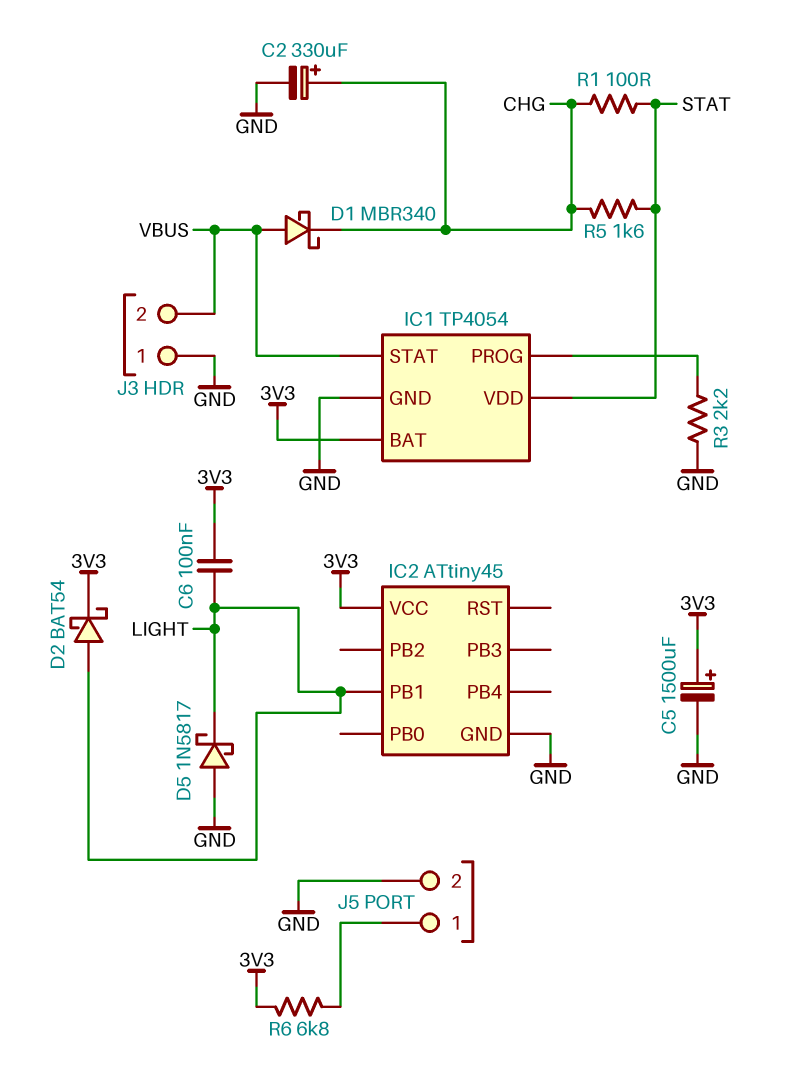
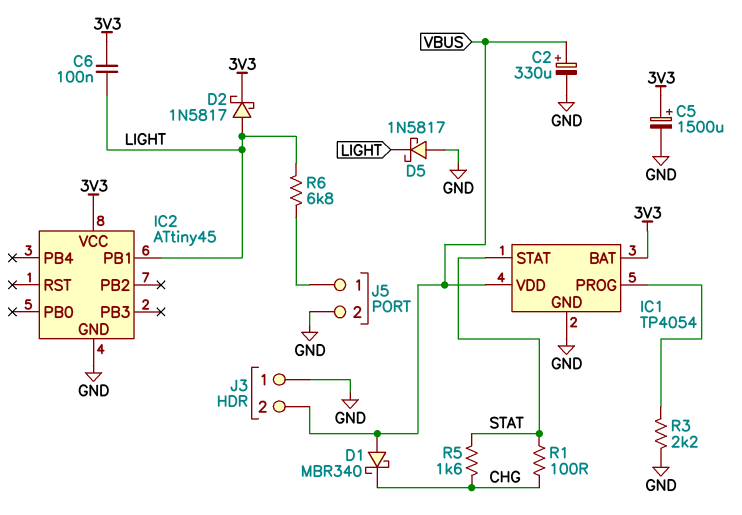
C2: 330uF (plus CHG, minus GND) -> 330uF (plus VBUS, minus GND)
D2: schottky BAT54 (A LIGHT, K 3V3) -> schottky 1N5817 (A LIGHT, K 3V3)
IC1 pin STAT: VBUS -> STAT
IC1 pin VDD: STAT -> VBUS
R6: 6.8k (3V3, J5/1) -> 6.8k (J5/1, LIGHT)

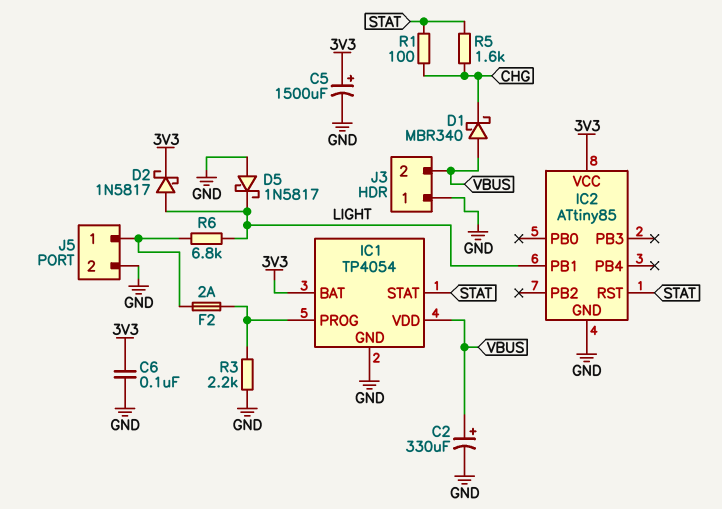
C6: 100nF (3V3, LIGHT) -> 100nF (3V3, GND)
F2: none -> 2A (IC1/PROG, J5/1)
IC2: ATtiny45 -> ATtiny85
IC2 pin RST: none -> STAT

